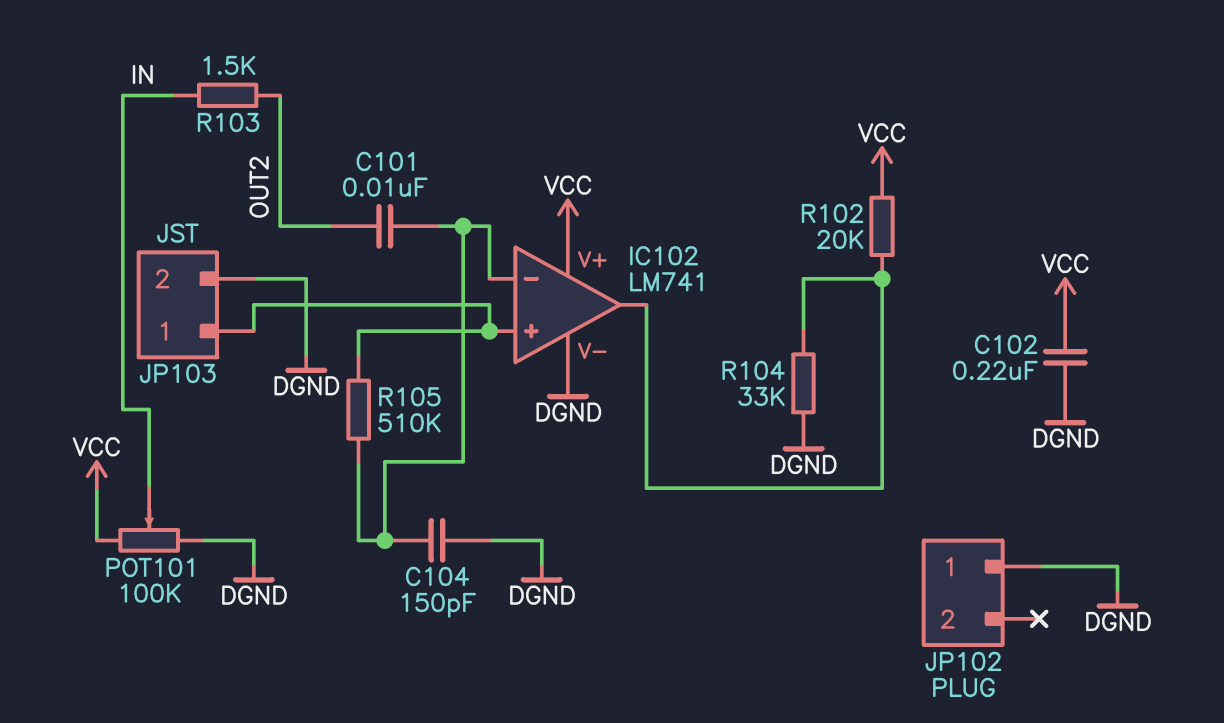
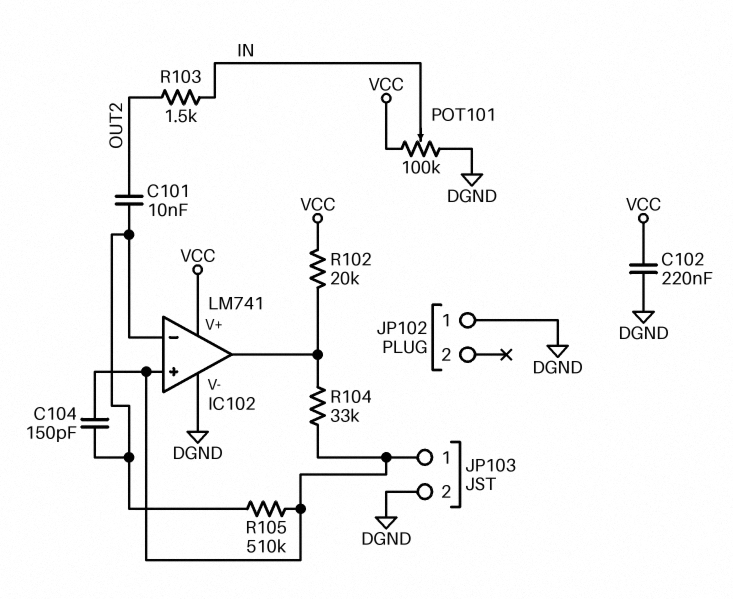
C104: 150pF (DGND, IC102/in-) -> 150pF (IC102/in+, IC102/in-)
R104: 33k (DGND, IC102/out) -> 33k (IC102/in+, IC102/out)

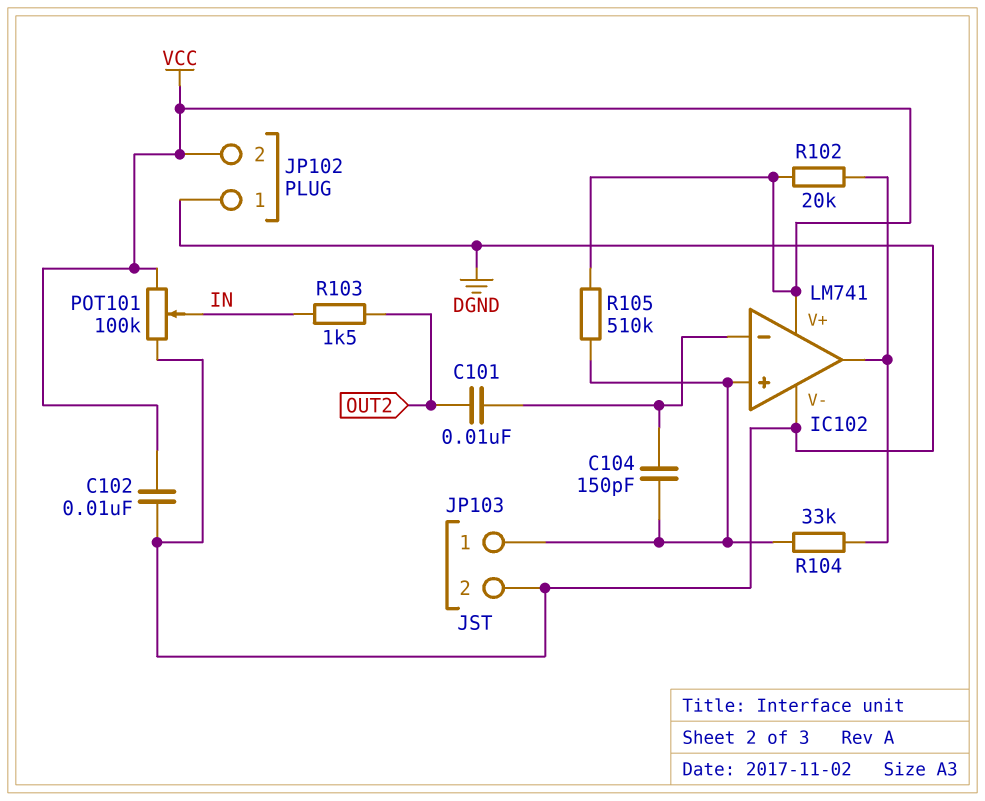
C102: 220nF (DGND, VCC) -> 10nF (DGND, VCC)
JP102 pin 2: none -> VCC
R105: 510k (IC102/in+, IC102/in-) -> 510k (IC102/in+, VCC)

